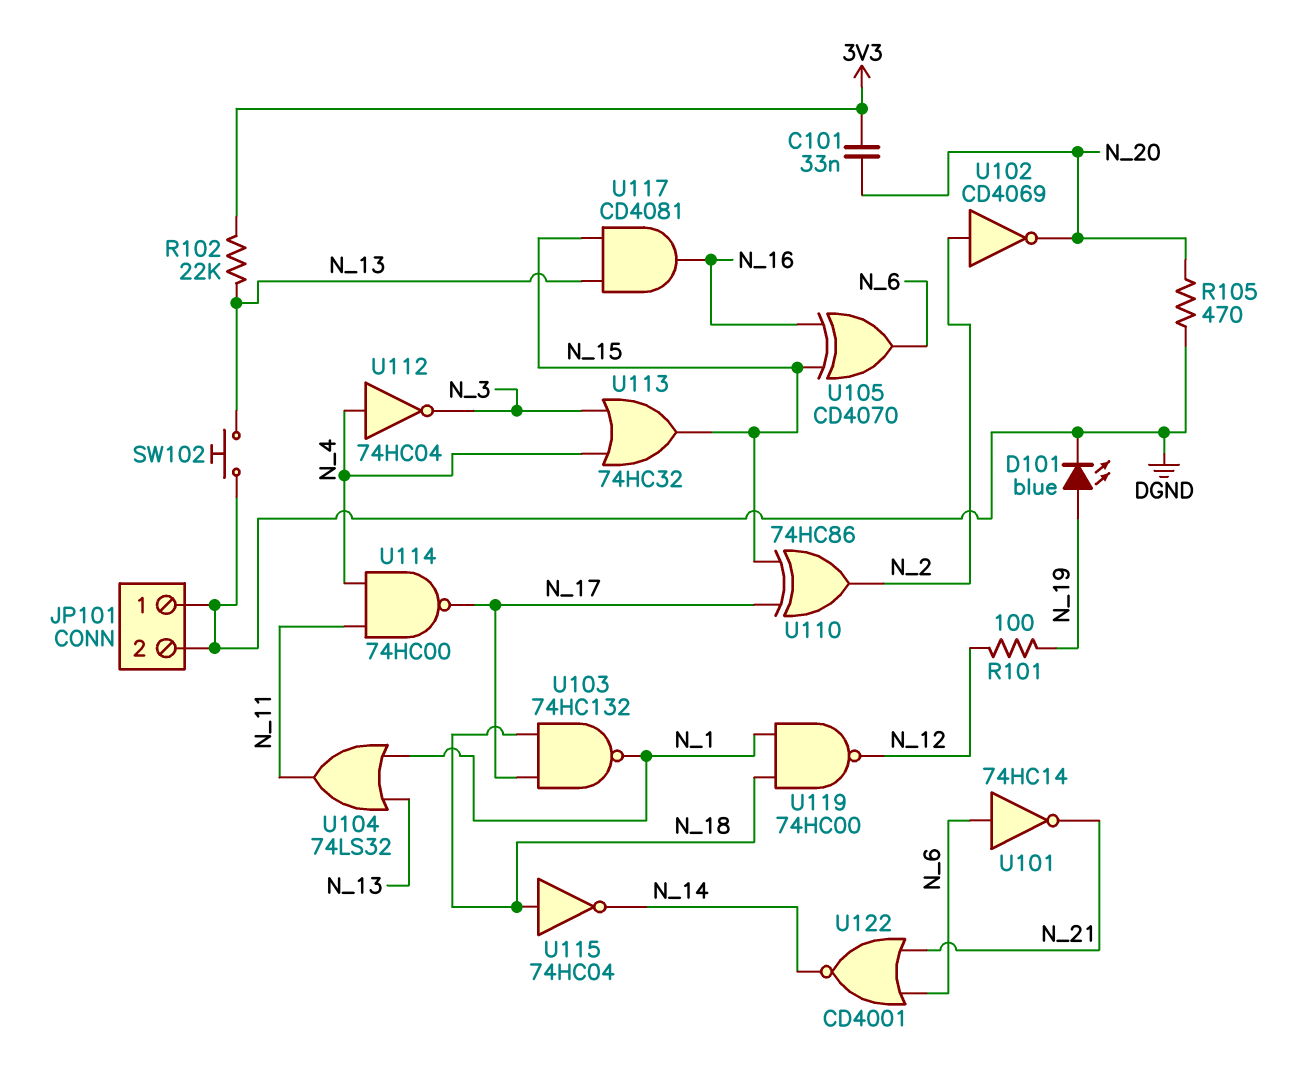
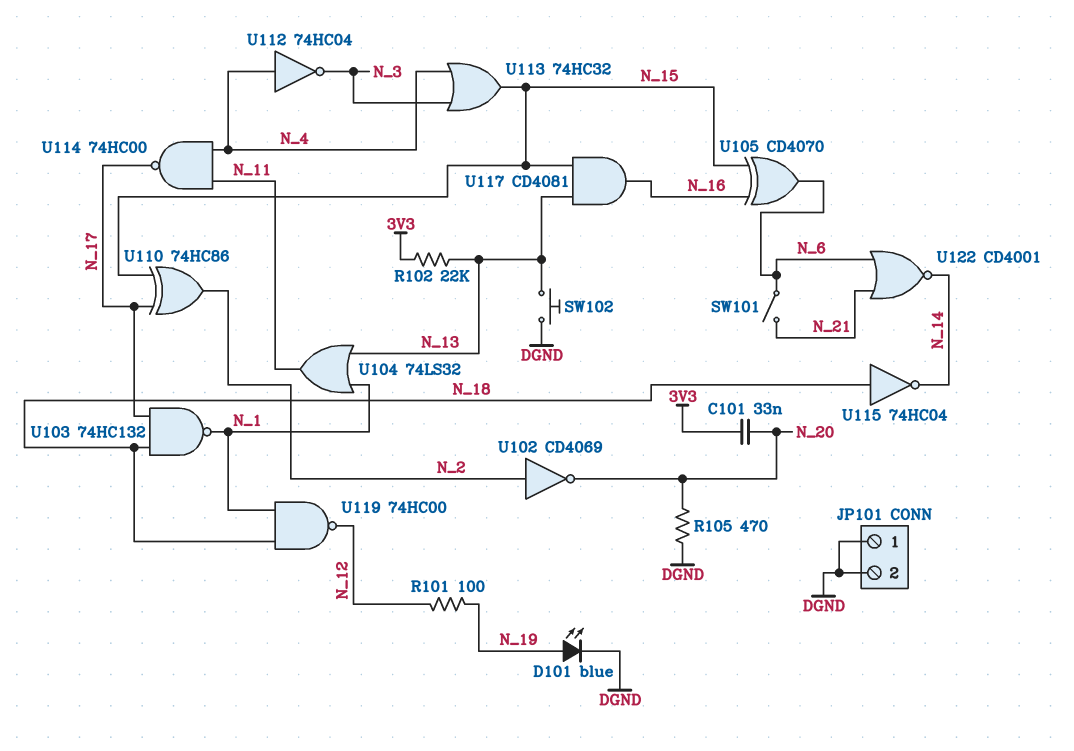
SW101: none -> switch (N_6, N_21)
U101: NOT 74HC14 (in N_6, out N_21) -> none

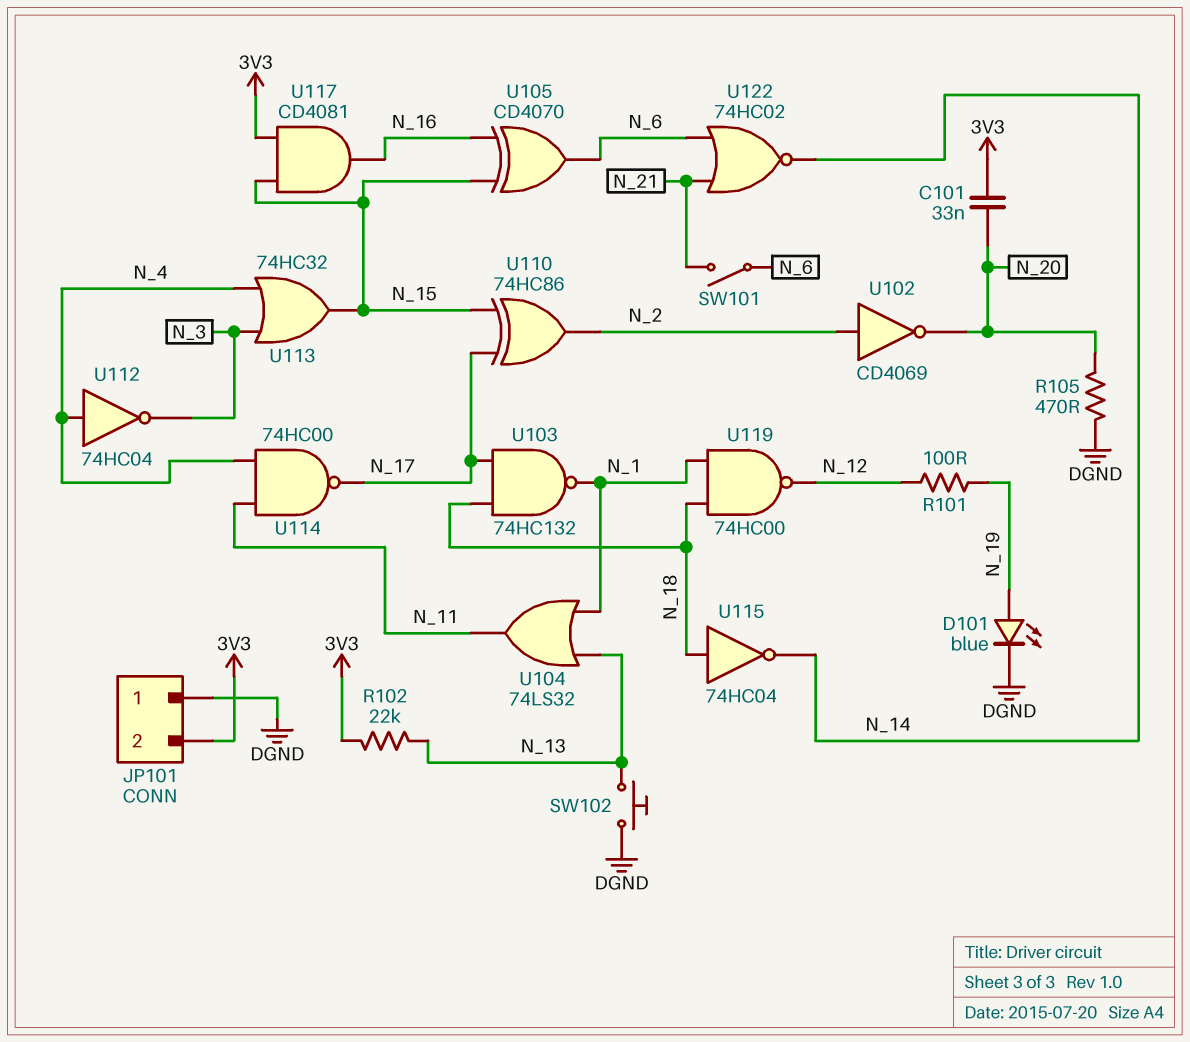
JP101 pin 2: DGND -> 3V3
U117: AND CD4081 (in N_13, in N_15, out N_16) -> AND CD4081 (in 3V3, in N_15, out N_16)
U122: NOR CD4001 (in N_6, in N_21, out N_14) -> NOR 74HC02 (in N_6, in N_21, out N_14)

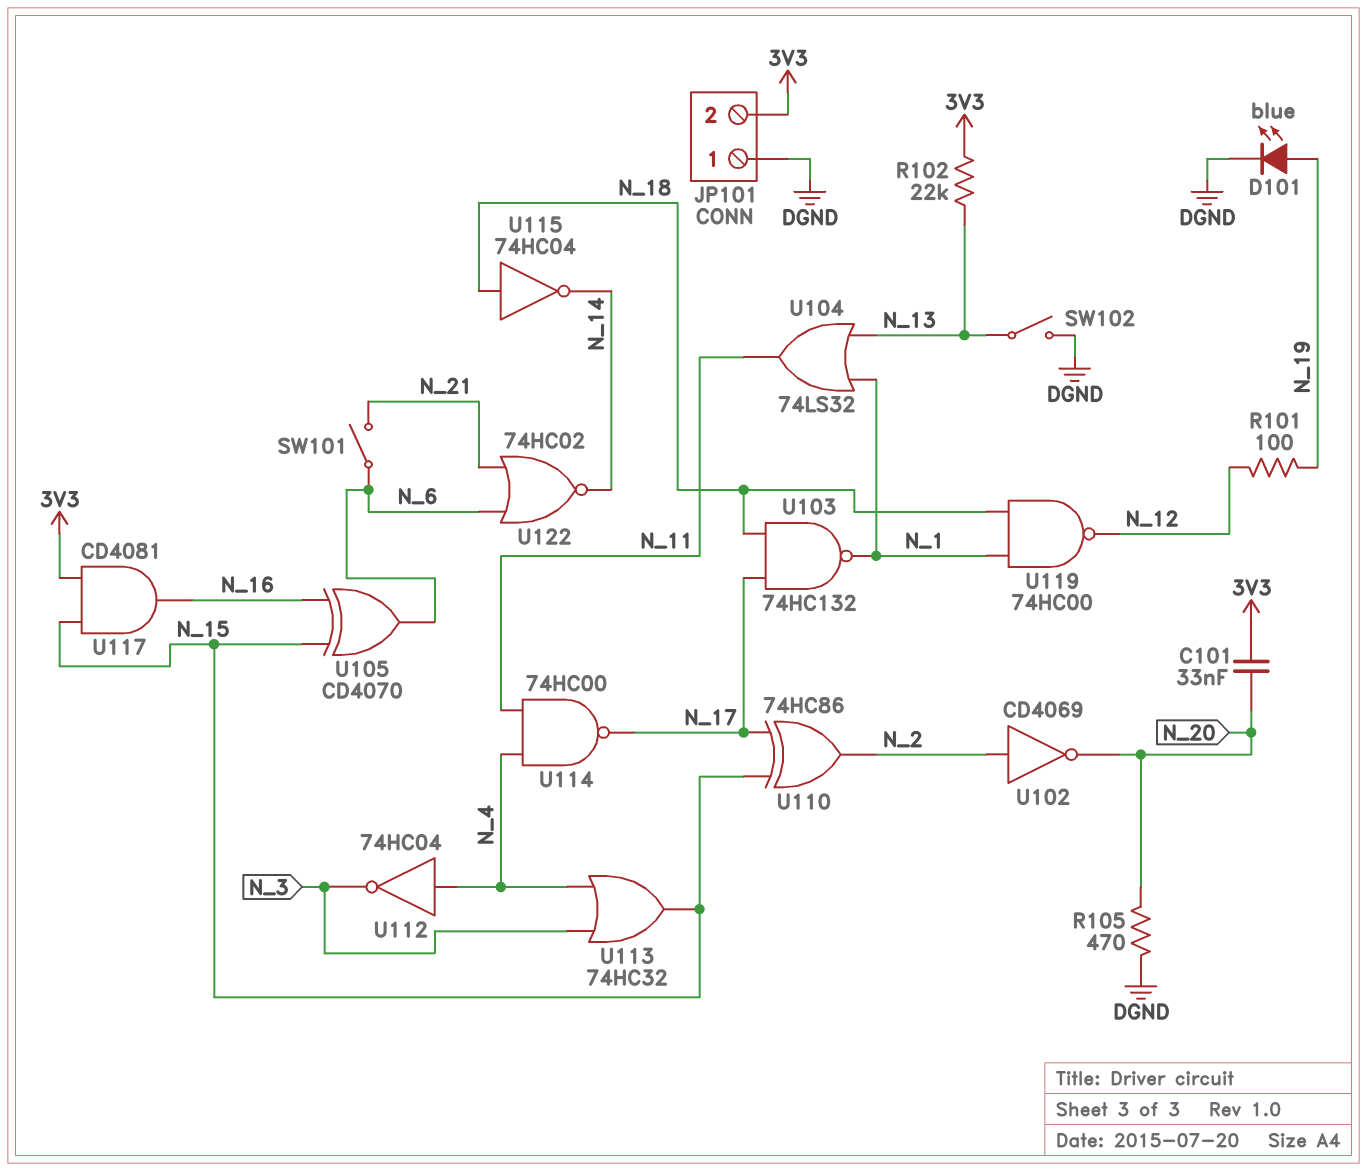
SW102: button (DGND, N_13) -> switch (DGND, N_13)

